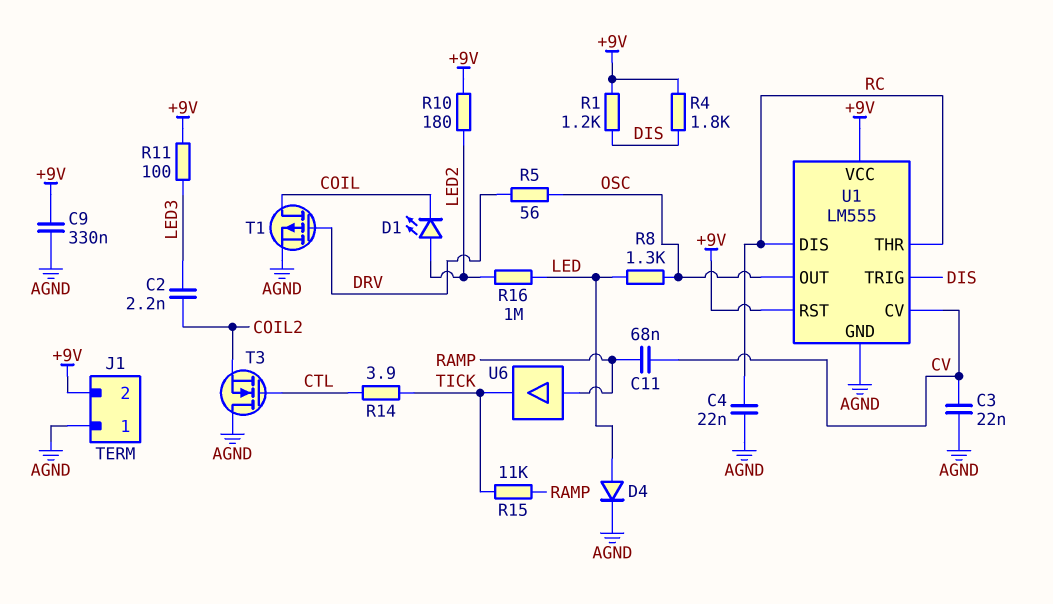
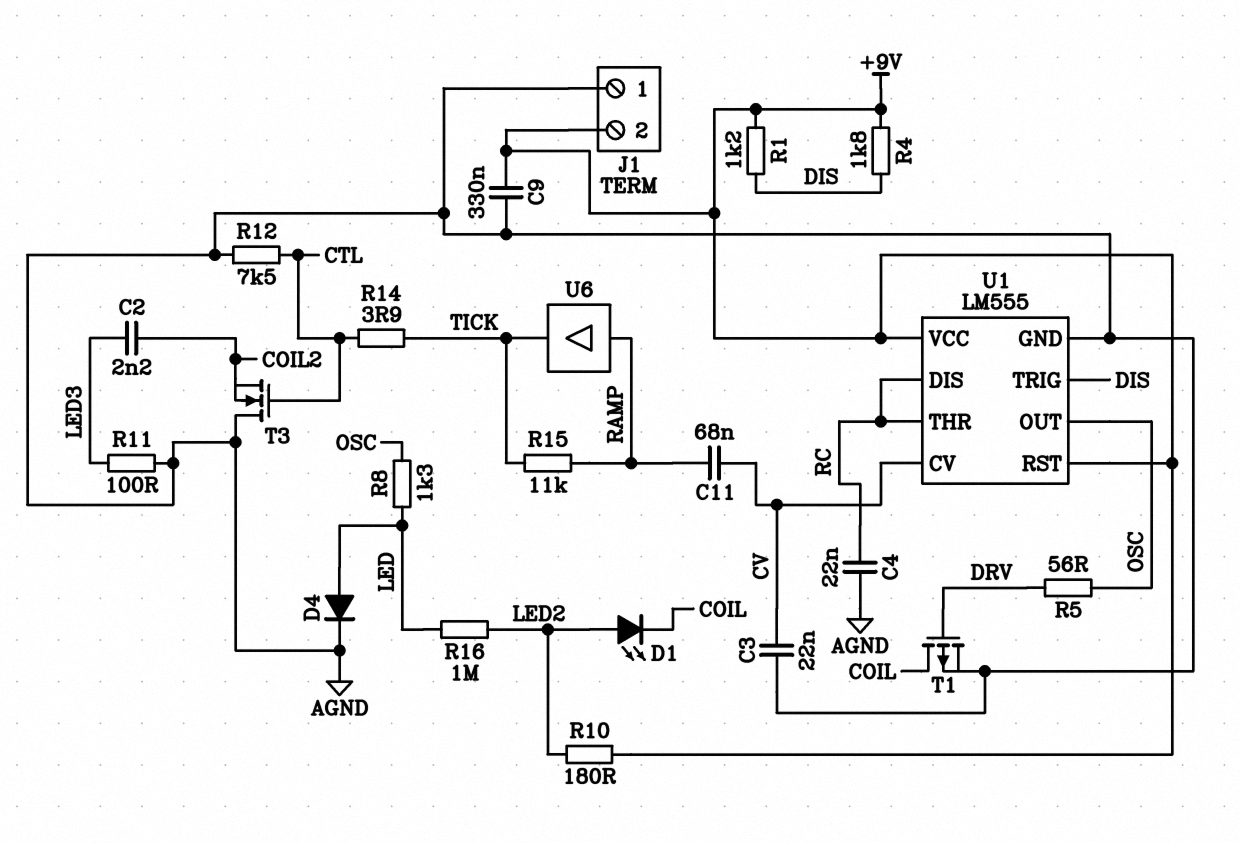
R11: 100 (+9V, LED3) -> 100 (AGND, LED3)
R12: none -> 7.5k (AGND, CTL)

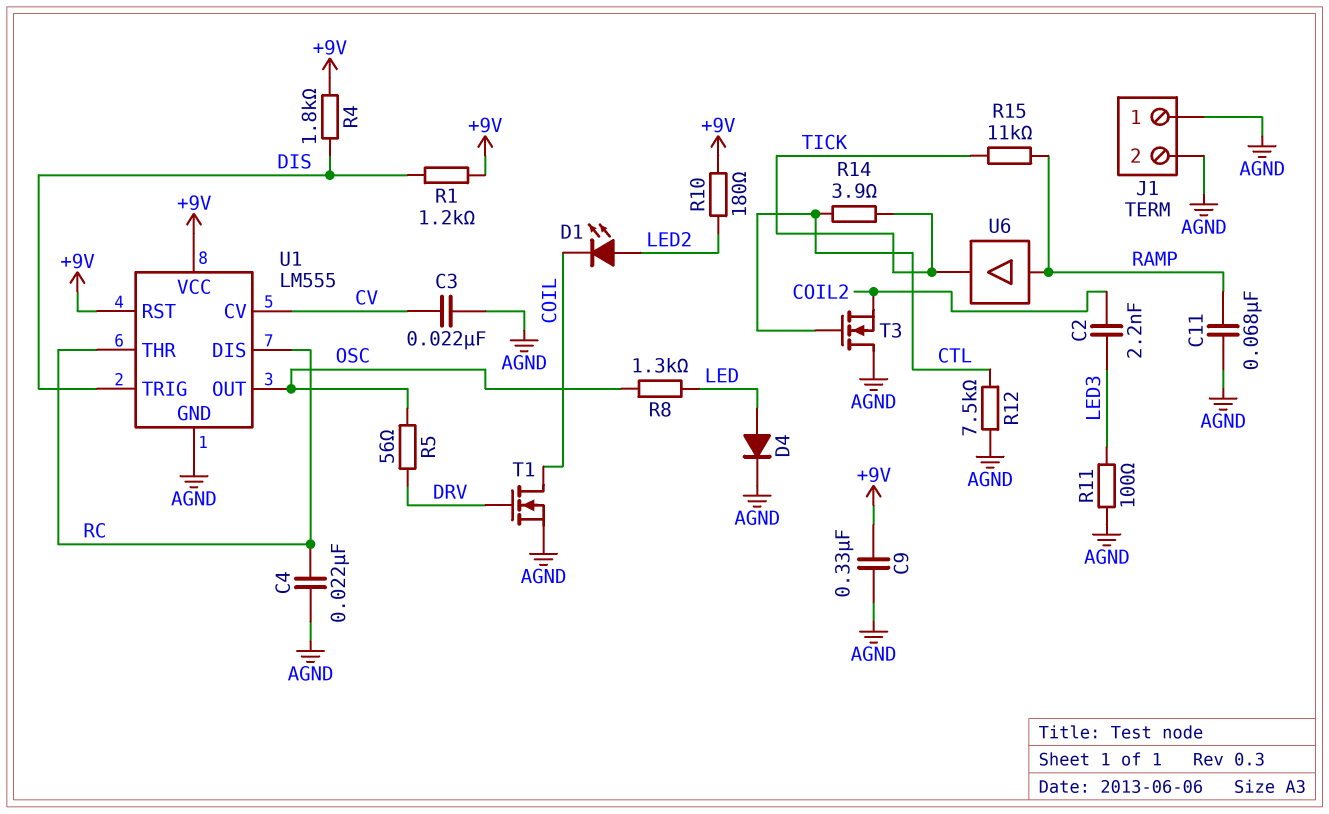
C11: 68nF (CV, RAMP) -> 68nF (AGND, RAMP)
J1 pin 2: +9V -> AGND
R16: 1M (LED, LED2) -> none
T1: PMOS (G DRV, D COIL, S AGND) -> NMOS (G DRV, D COIL, S AGND)

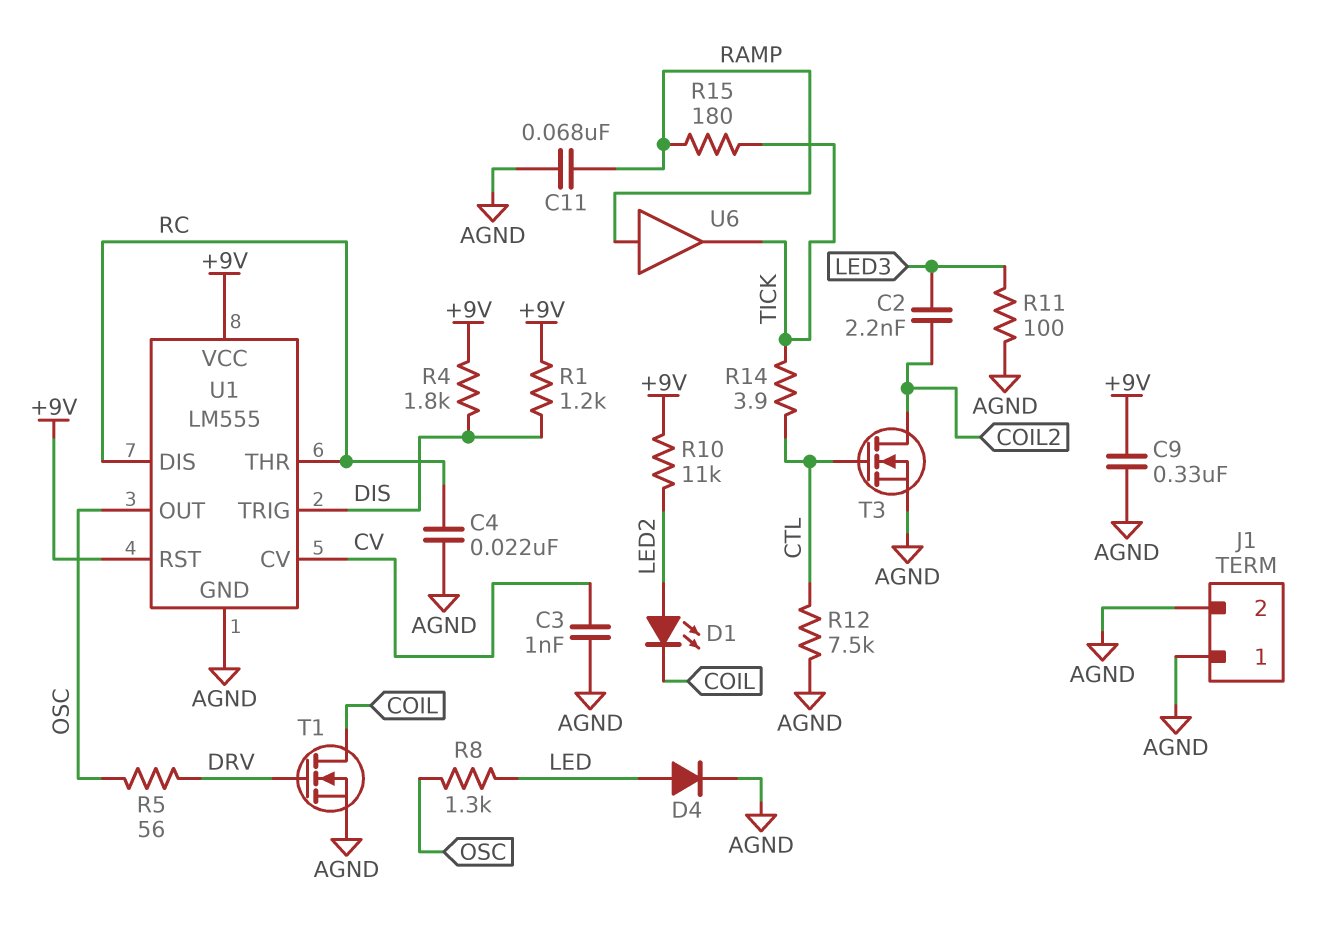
C3: 22nF (AGND, CV) -> 1nF (AGND, CV)
R10: 180 (+9V, LED2) -> 11k (+9V, LED2)
R15: 11k (RAMP, TICK) -> 180 (RAMP, TICK)
T3: NMOS (G CTL, D AGND, S COIL2) -> NMOS (G CTL, D COIL2, S AGND)

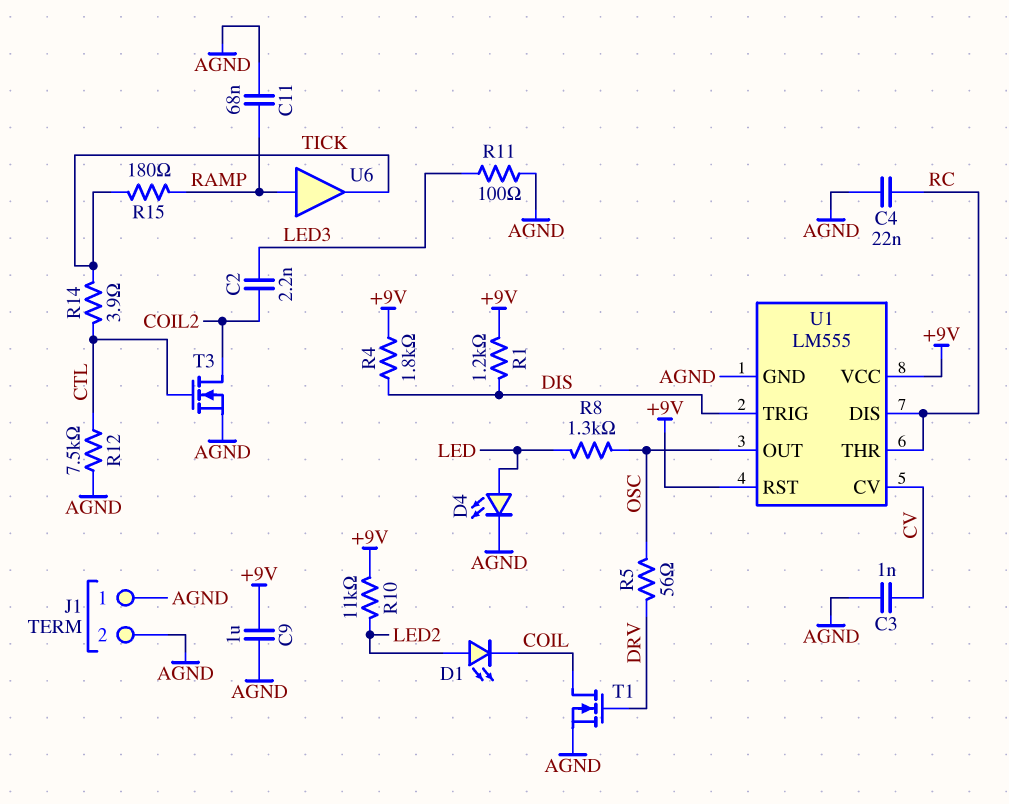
C9: 330nF (+9V, AGND) -> 1uF (+9V, AGND)
D4: diode (A LED, K AGND) -> LED (A LED, K AGND)

